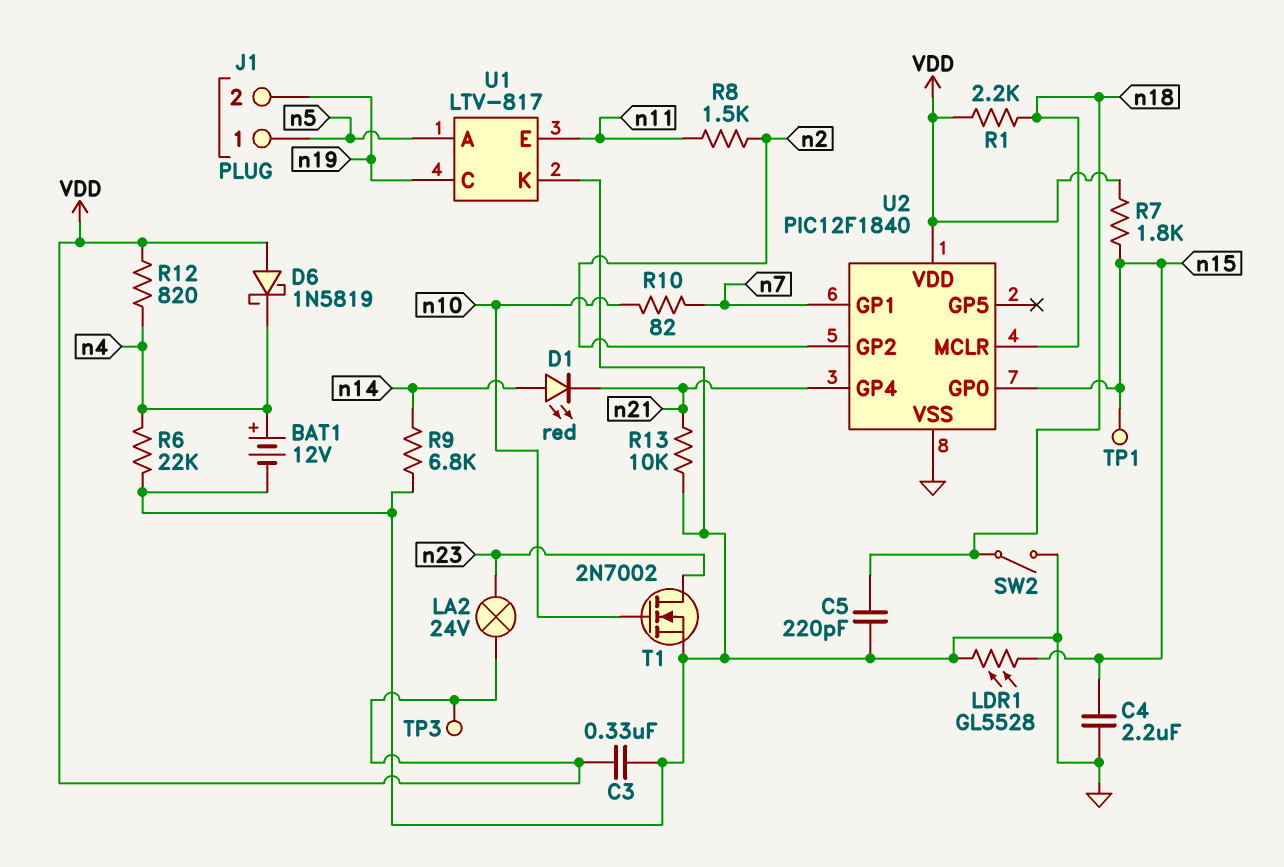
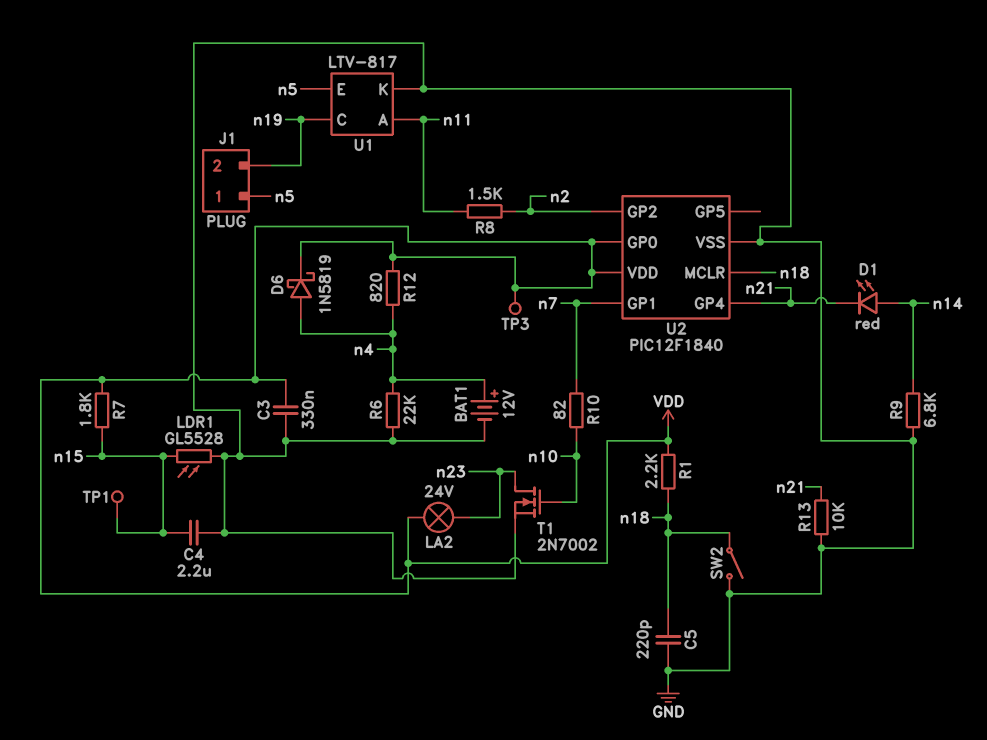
D6: schottky 1N5819 (A VDD, K n4) -> schottky 1N5819 (A n4, K VDD)
U1 pin A: n5 -> n11
U1 pin E: n11 -> n5
U2 pin GP0: n15 -> VDD

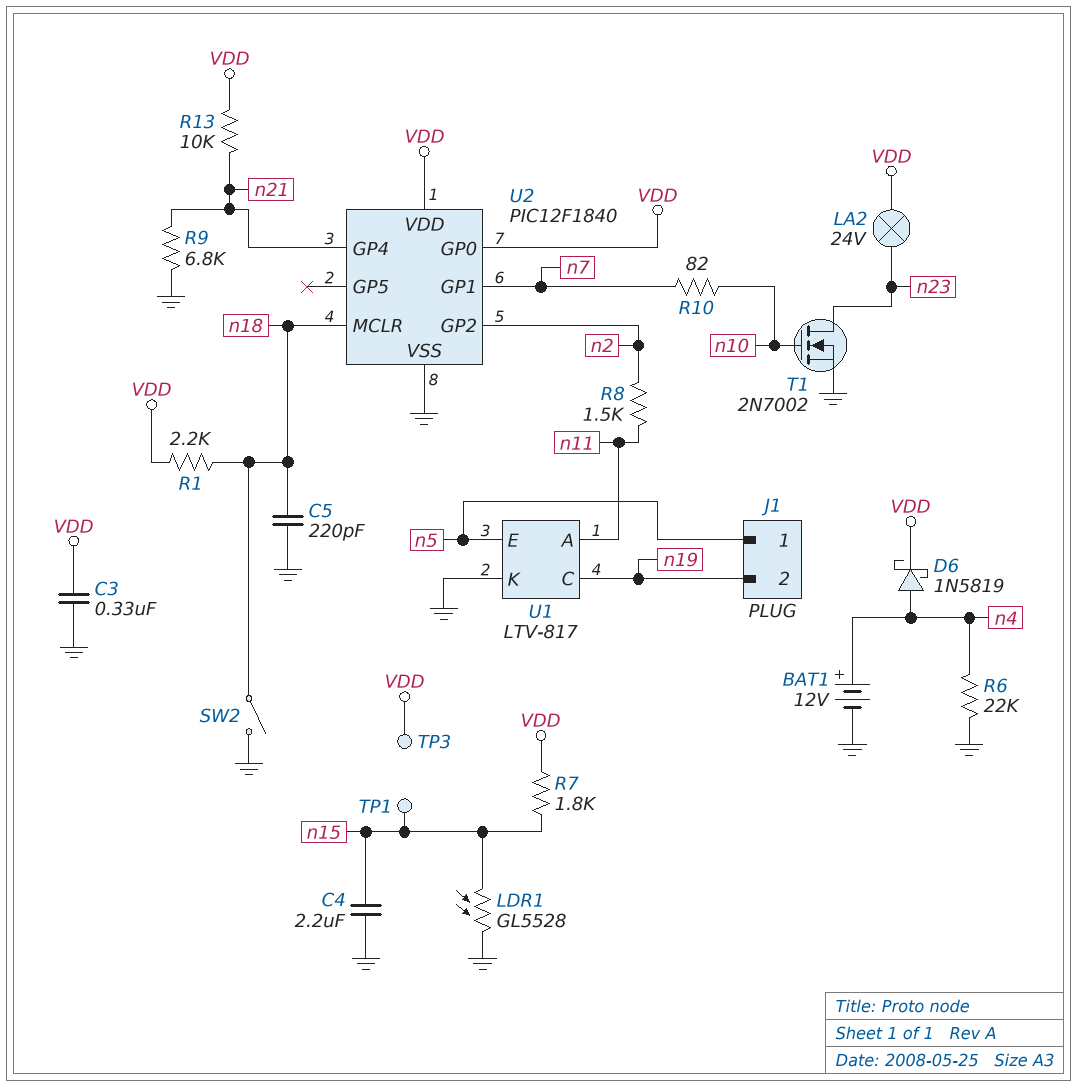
D1: LED red (A n14, K n21) -> none
R9: 6.8k (GND, n14) -> 6.8k (GND, n21)
R12: 820 (VDD, n4) -> none
R13: 10k (GND, n21) -> 10k (VDD, n21)

